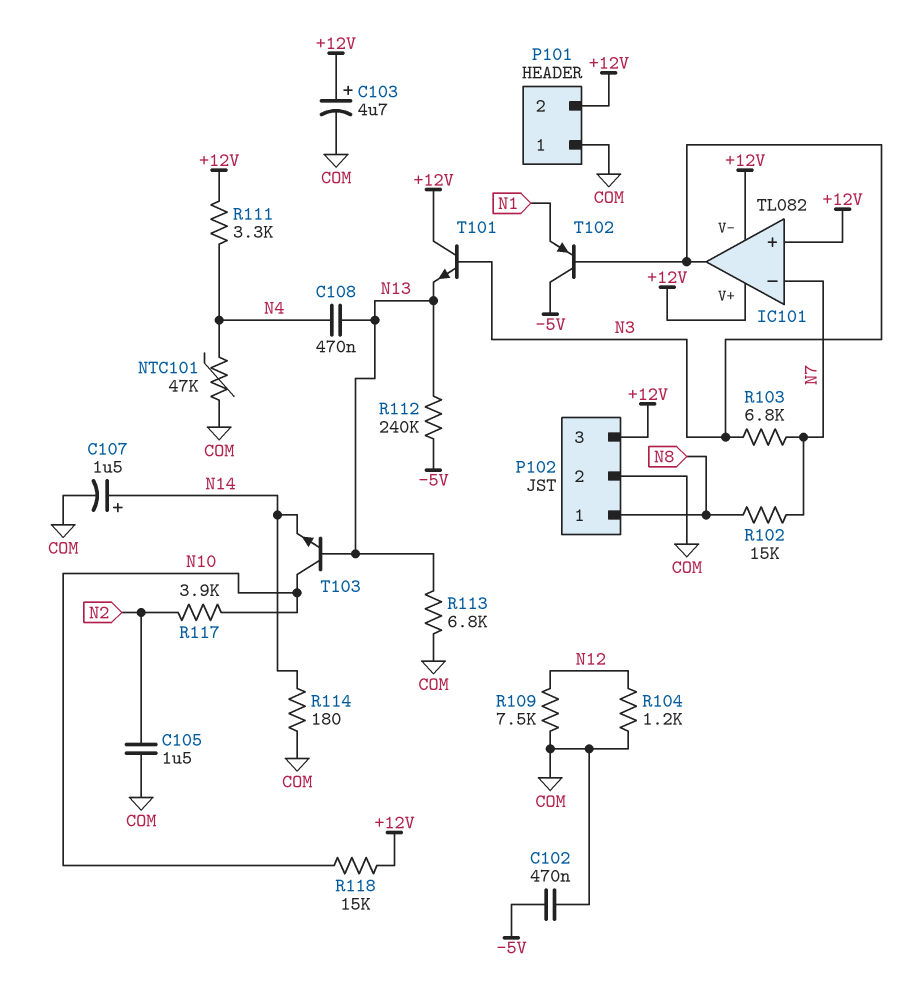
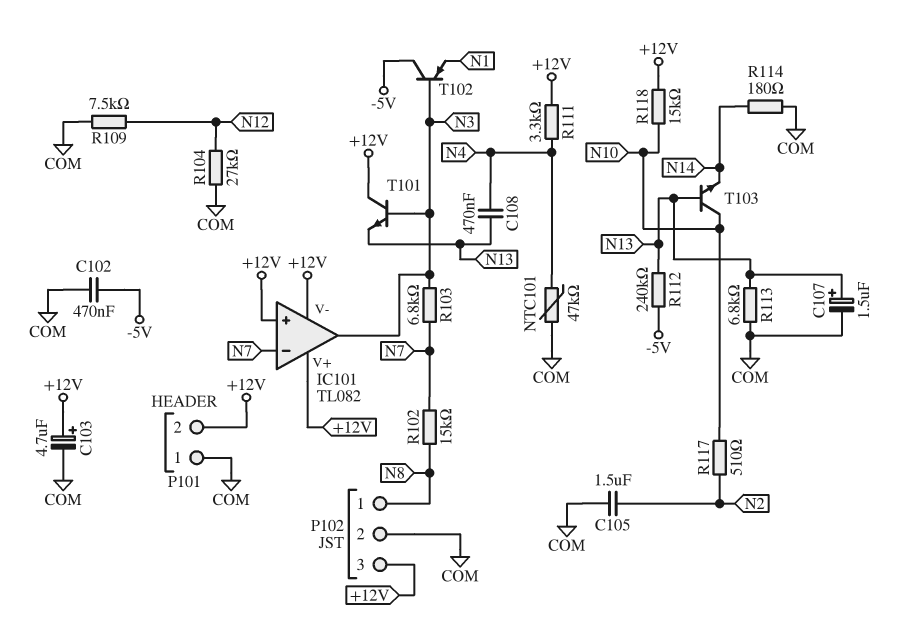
C107: 1.5uF (plus N14, minus COM) -> 1.5uF (plus N13, minus COM)
R104: 1.2k (COM, N12) -> 27k (COM, N12)
R117: 3.9k (N2, N10) -> 510 (N2, N10)

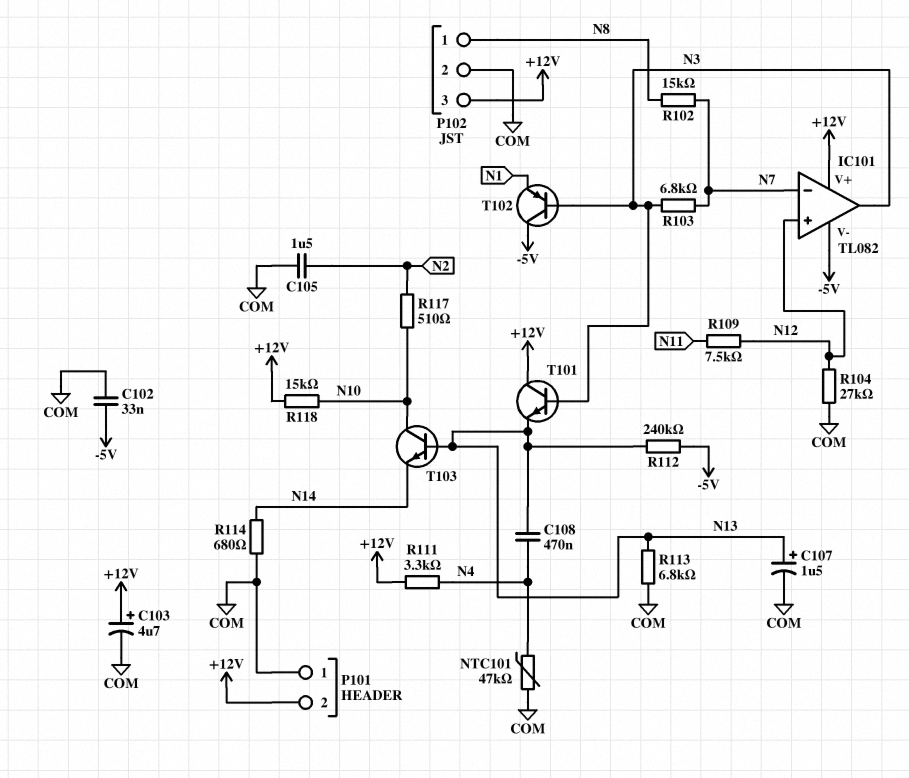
C102: 470nF (-5V, COM) -> 33nF (-5V, COM)
IC101 pin V-: +12V -> -5V
IC101 pin in+: +12V -> N12
R109: 7.5k (COM, N12) -> 7.5k (N11, N12)
R114: 180 (COM, N14) -> 680 (COM, N14)

